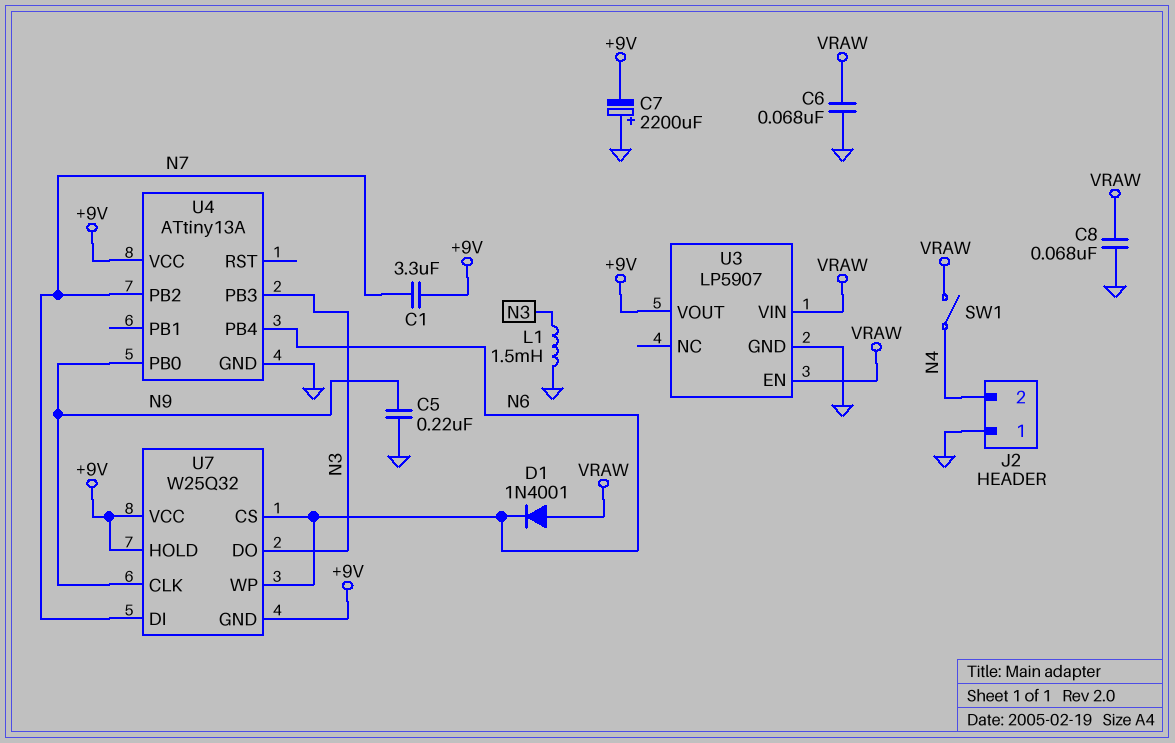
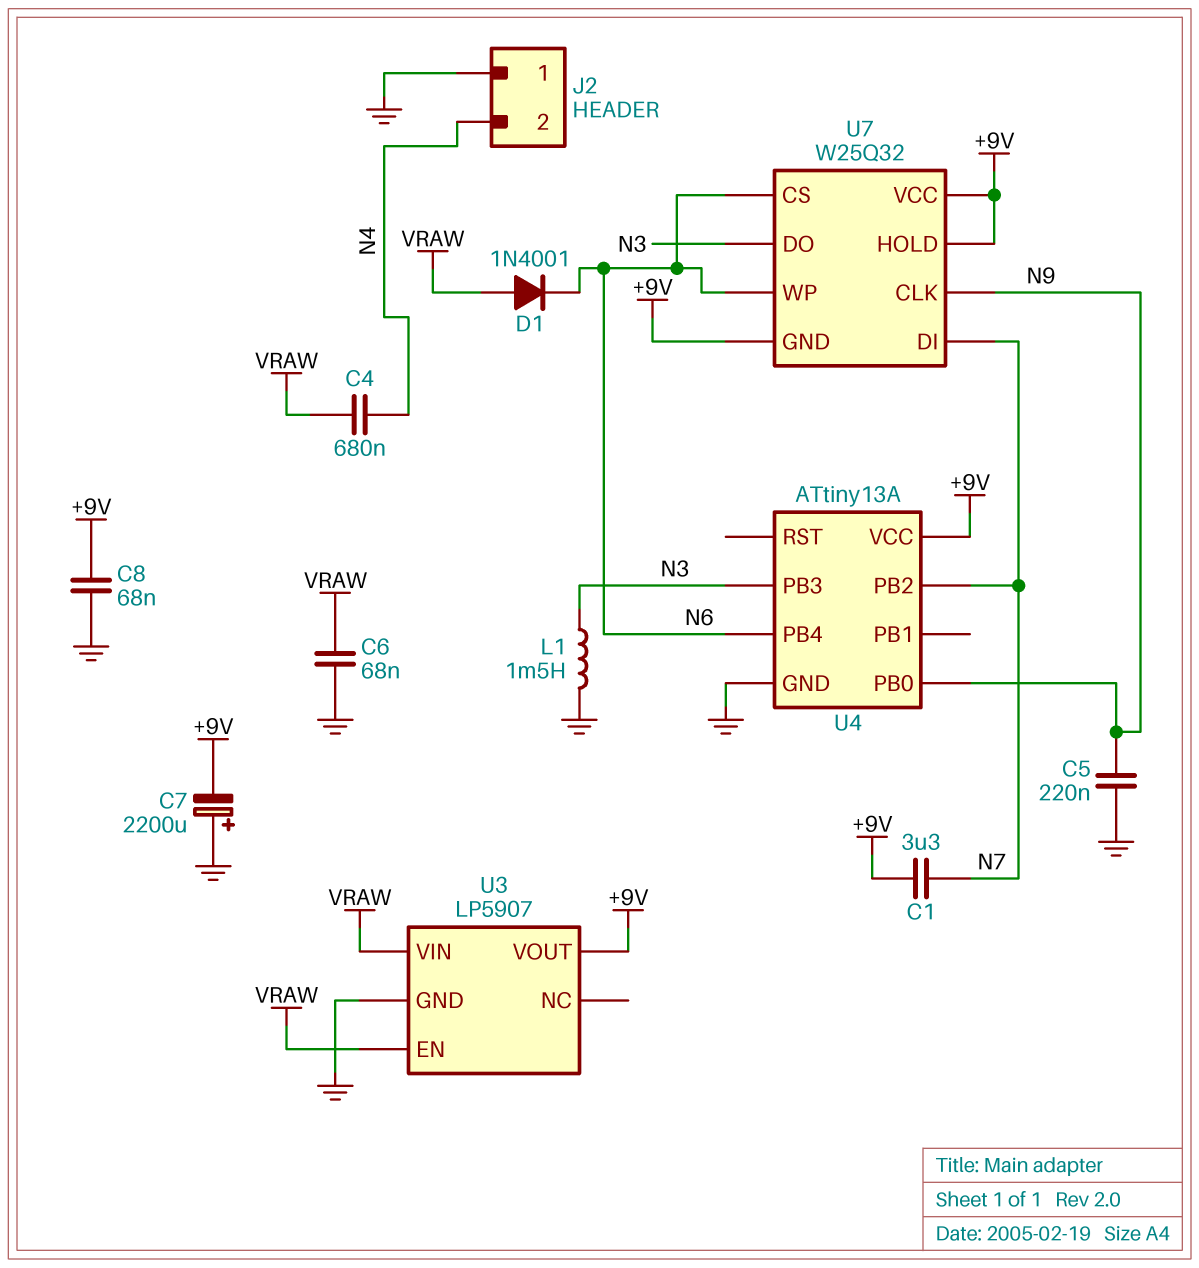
C4: none -> 680nF (N4, VRAW)
C8: 68nF (GND, VRAW) -> 68nF (+9V, GND)
SW1: switch (N4, VRAW) -> none

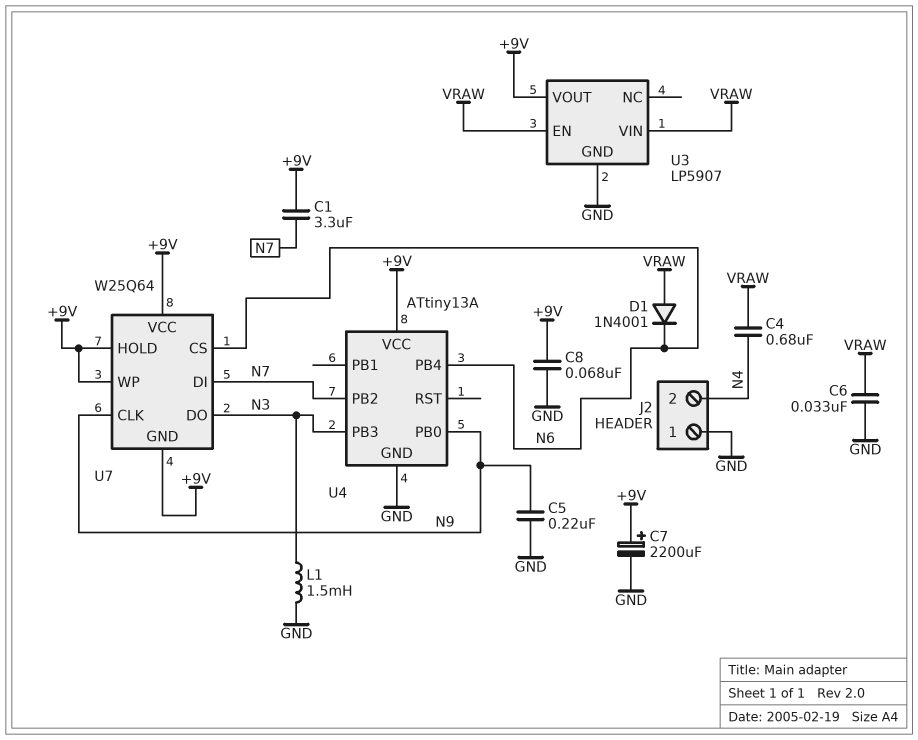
C6: 68nF (GND, VRAW) -> 33nF (GND, VRAW)
C7: 2200uF (plus GND, minus +9V) -> 2200uF (plus +9V, minus GND)
U7: W25Q32 -> W25Q64
U7 pin WP: N6 -> +9V

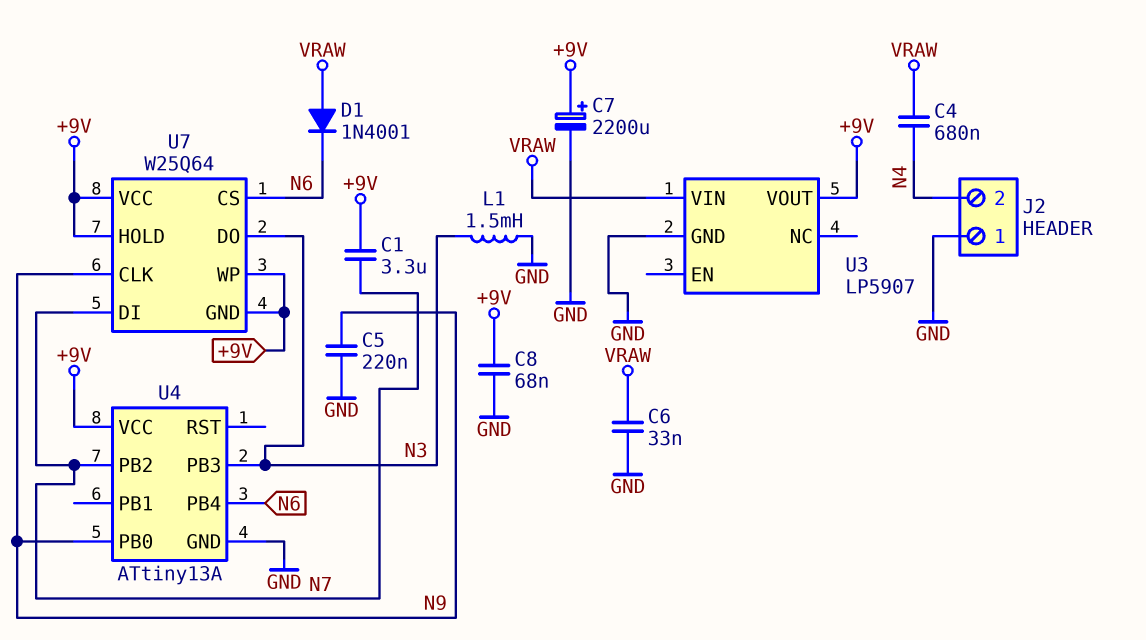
U3 pin EN: VRAW -> none

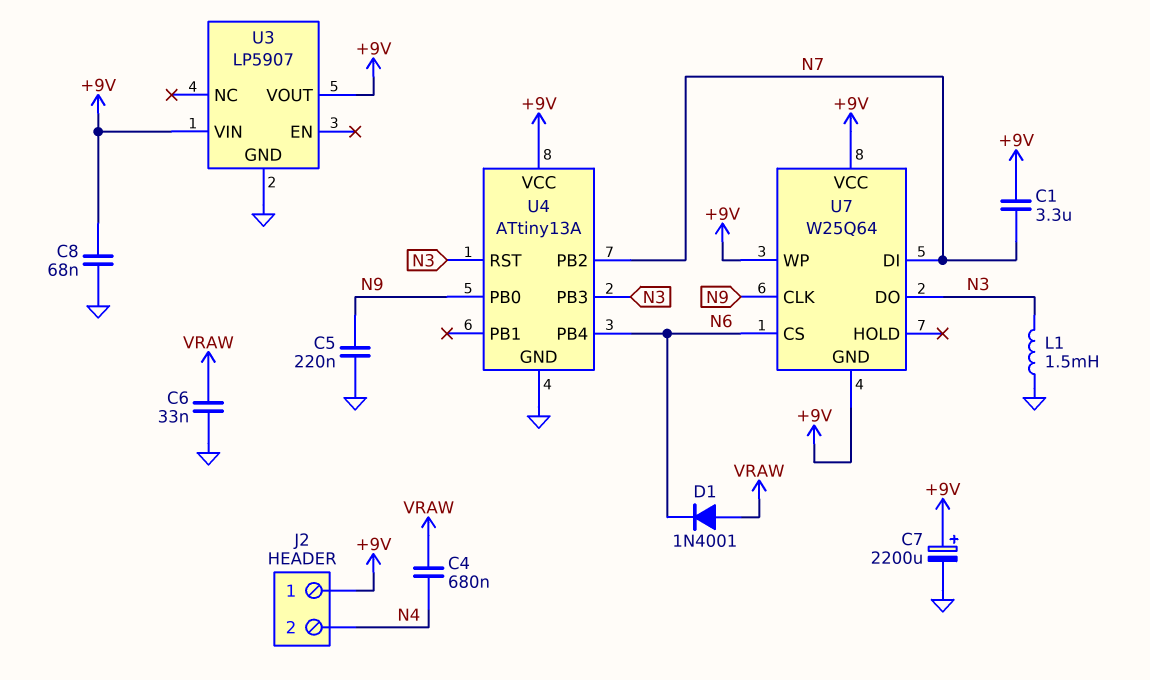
J2 pin 1: GND -> +9V
U3 pin VIN: VRAW -> +9V
U4 pin RST: none -> N3
U7 pin HOLD: +9V -> none

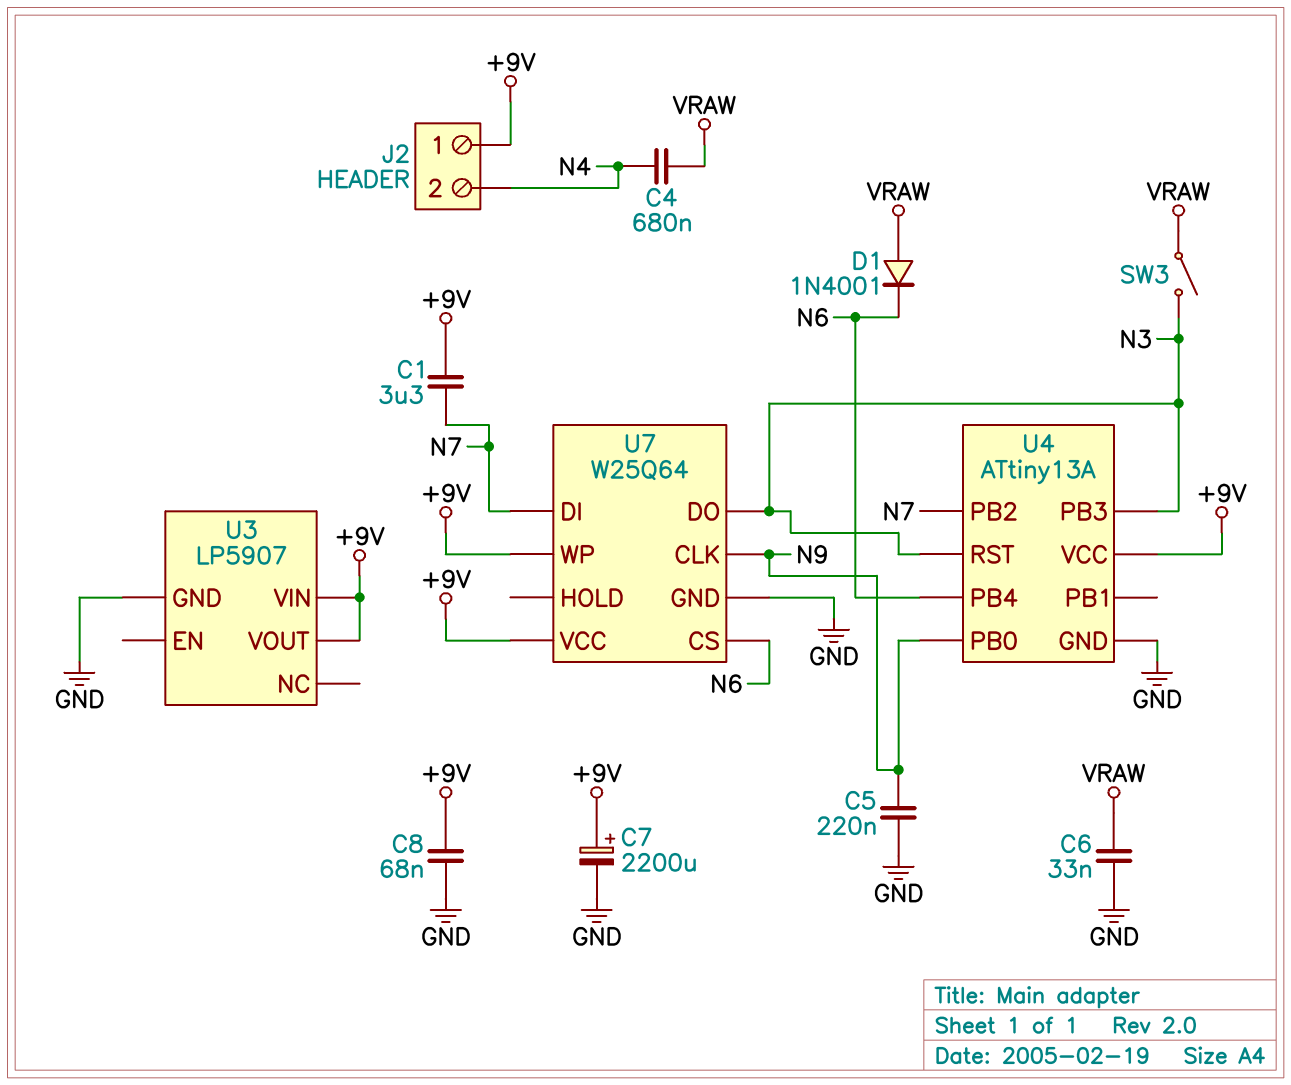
L1: 1.5mH (GND, N3) -> none
SW3: none -> switch (N3, VRAW)
U7 pin GND: +9V -> GND

